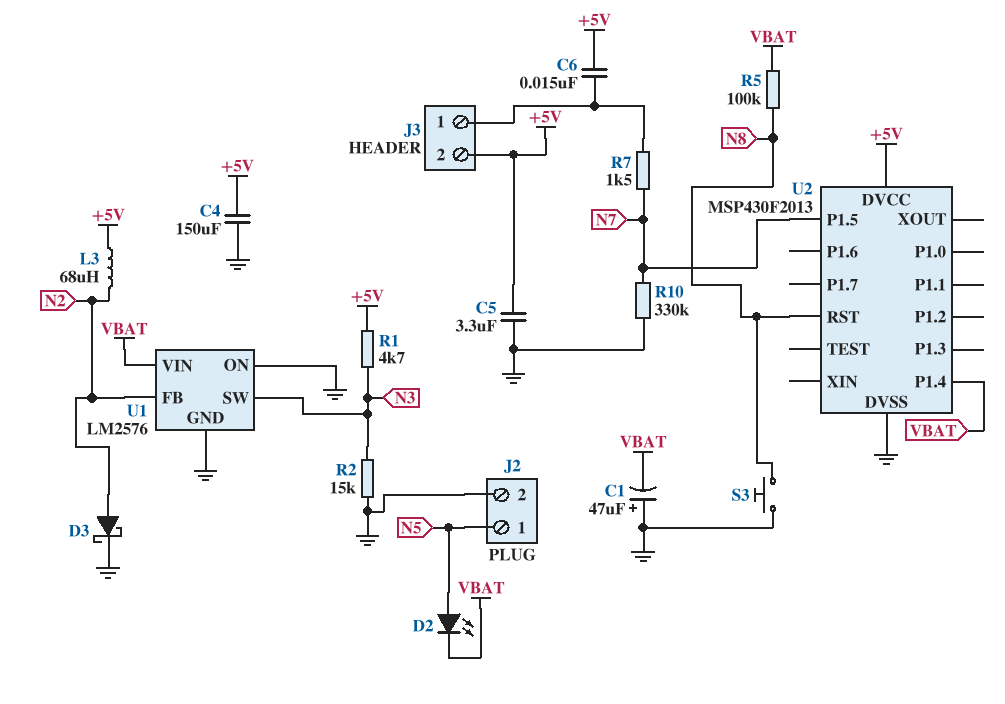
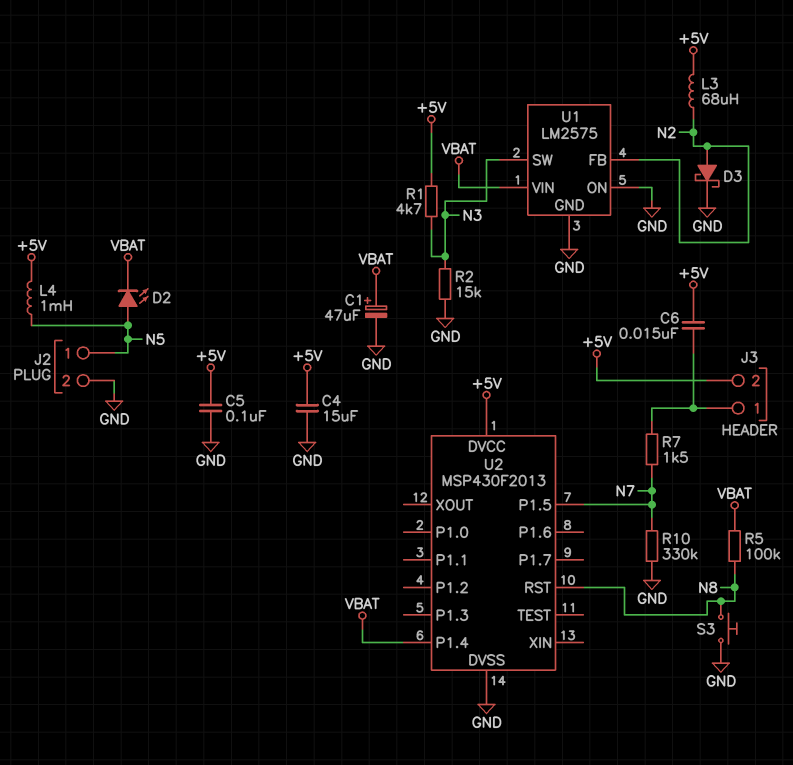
C1: 47uF (plus GND, minus VBAT) -> 47uF (plus VBAT, minus GND)
C4: 150uF (+5V, GND) -> 15uF (+5V, GND)
C5: 3.3uF (+5V, GND) -> 100nF (+5V, GND)
L4: none -> 1mH (+5V, N5)
U1: LM2576 -> LM2575

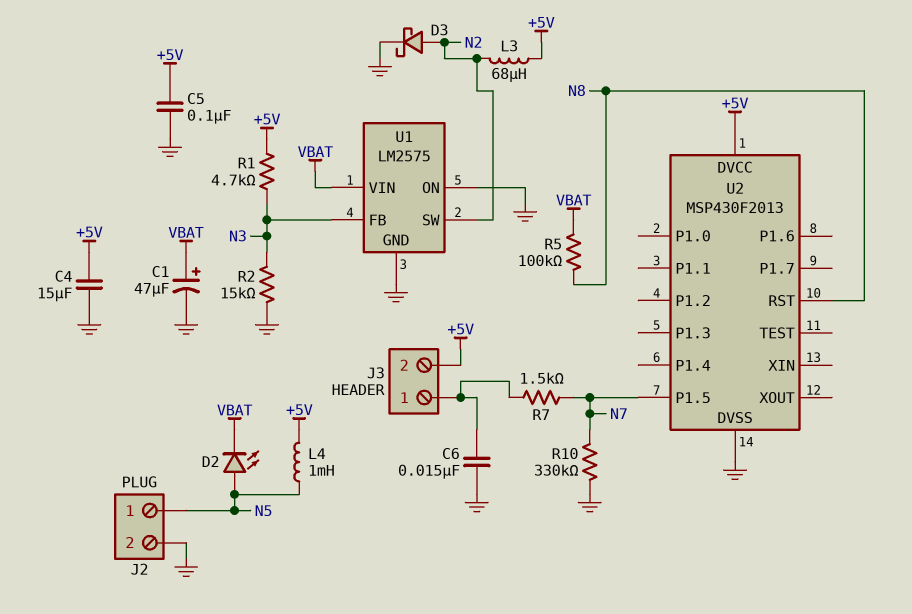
C6: 15nF (+5V, J3/1) -> 15nF (GND, J3/1)
S3: button (GND, N8) -> none
U1 pin FB: N2 -> N3
U1 pin SW: N3 -> N2
U2 pin P1.4: VBAT -> none

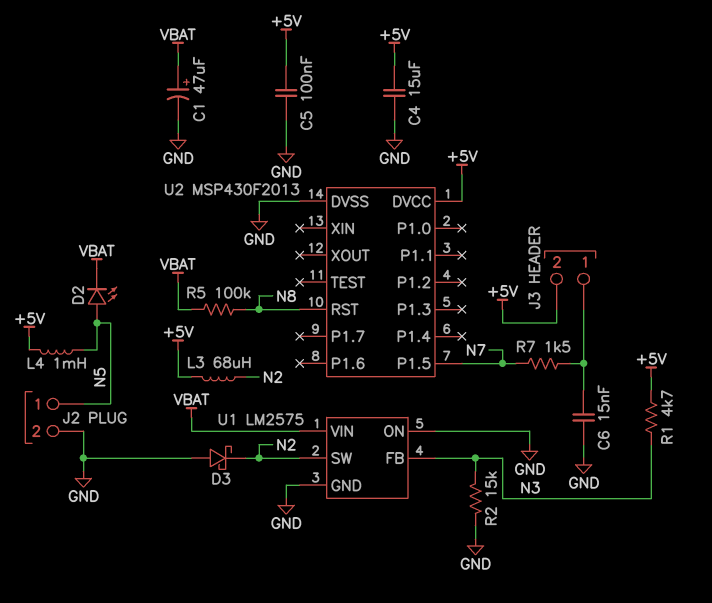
D3: schottky (A N2, K GND) -> schottky (A GND, K N2)
R10: 330k (GND, N7) -> none

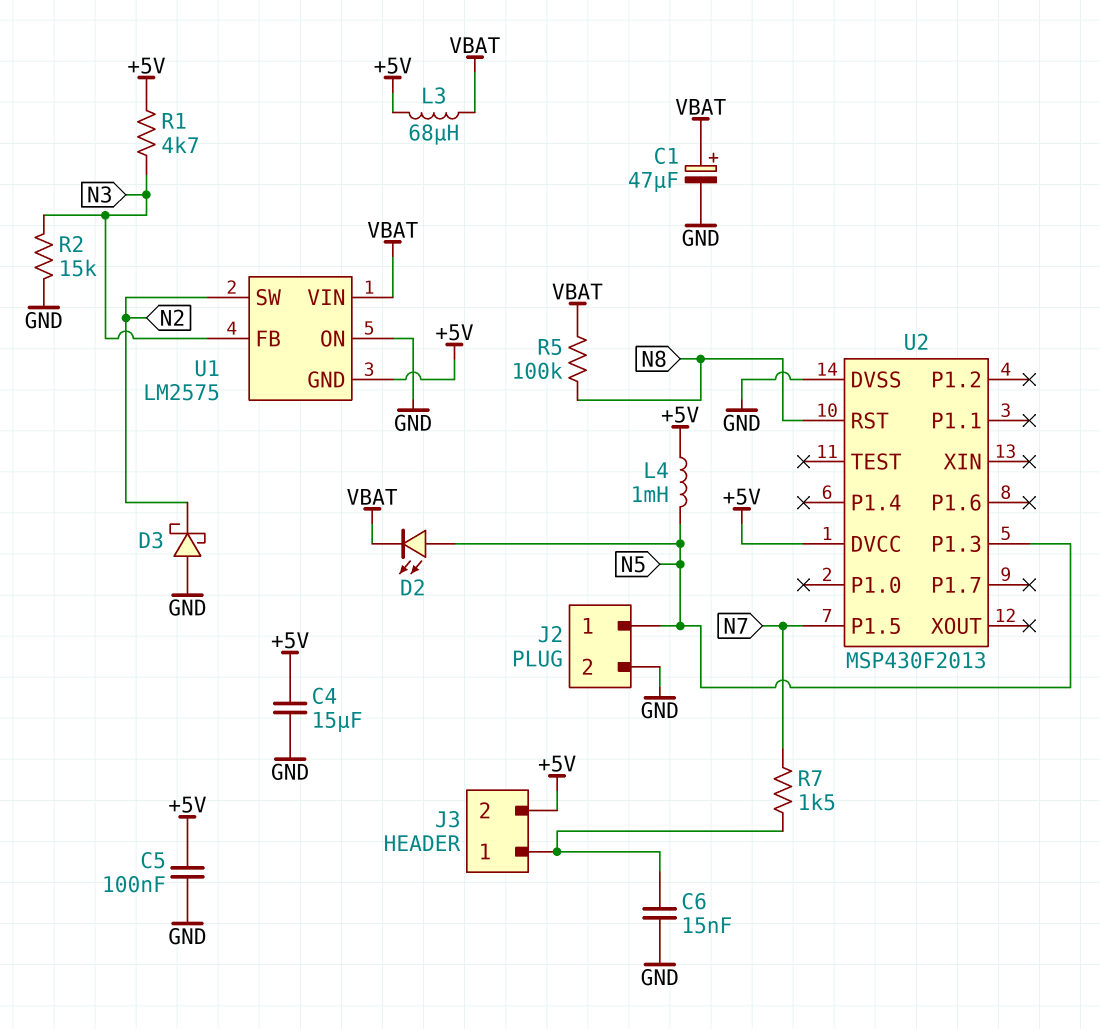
L3: 68uH (+5V, N2) -> 68uH (+5V, VBAT)
U1 pin GND: GND -> +5V
U2 pin P1.3: none -> N5

